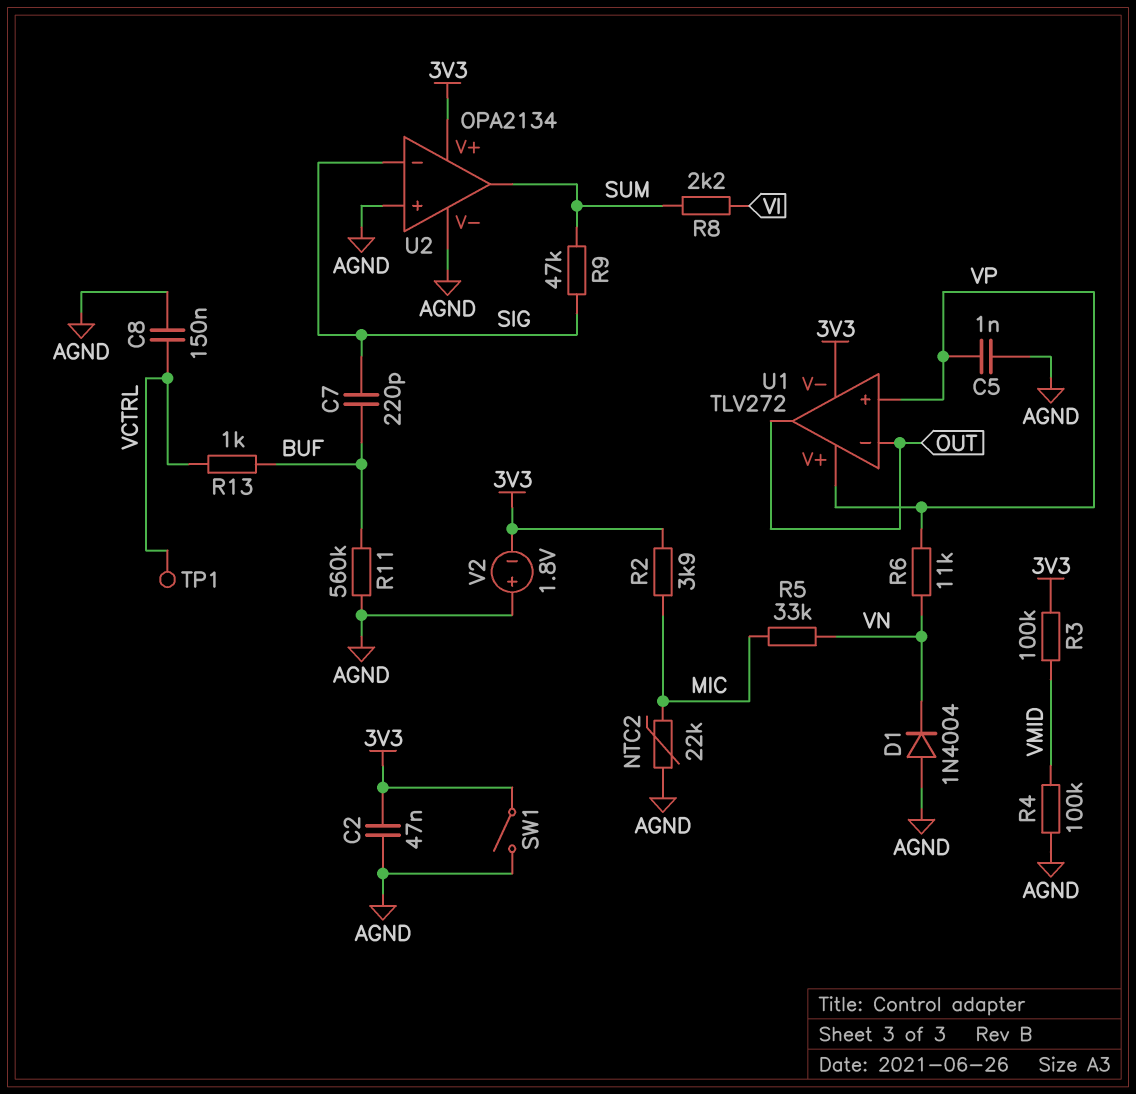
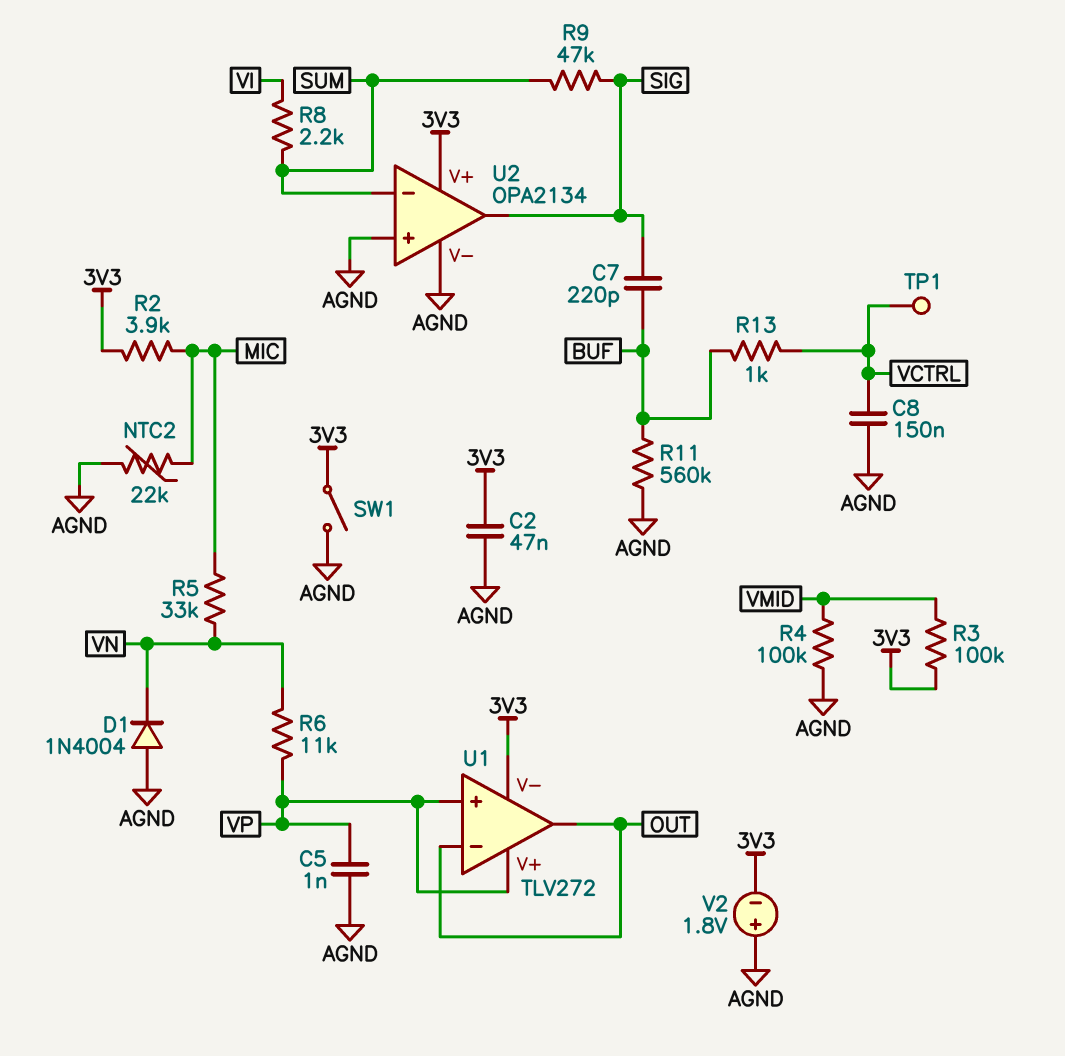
U2 pin in-: SIG -> SUM
U2 pin out: SUM -> SIG

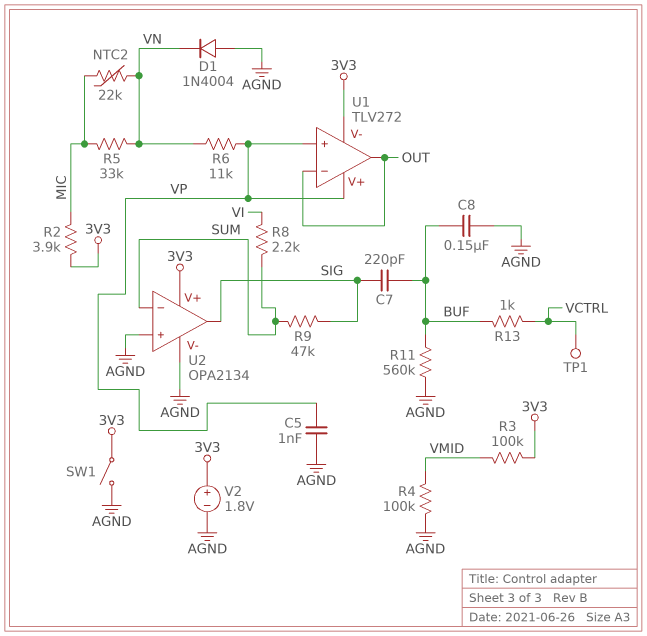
C2: 47nF (3V3, AGND) -> none
C8: 150nF (AGND, VCTRL) -> 150nF (AGND, BUF)
NTC2: 22k (AGND, MIC) -> 22k (MIC, VN)
V2: 1.8V (plus AGND, minus 3V3) -> 1.8V (plus 3V3, minus AGND)

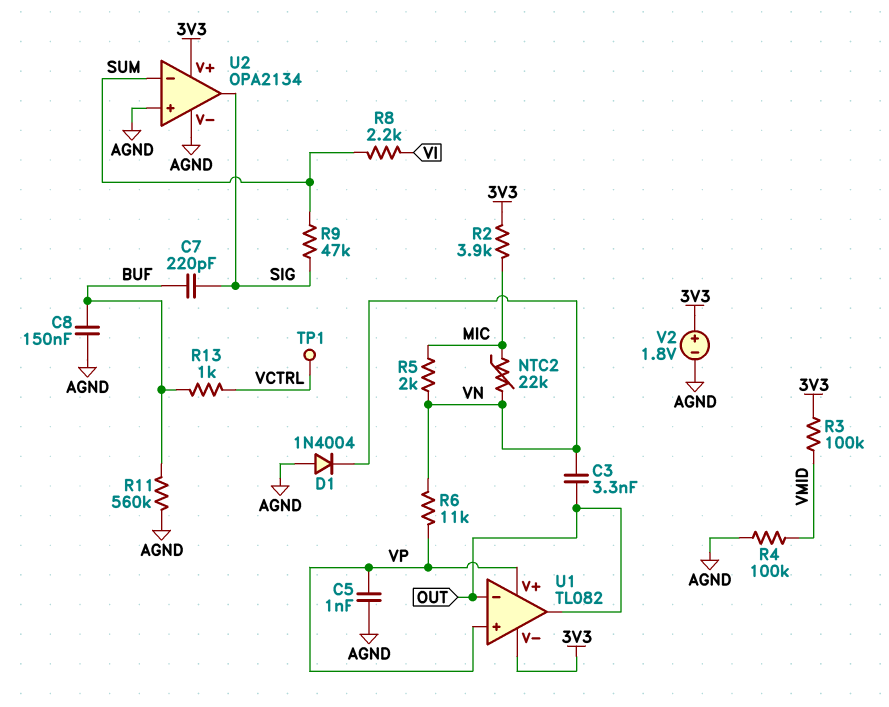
C3: none -> 3.3nF (OUT, VN)
R5: 33k (MIC, VN) -> 2k (MIC, VN)
SW1: switch (3V3, AGND) -> none
U1: TLV272 -> TL082

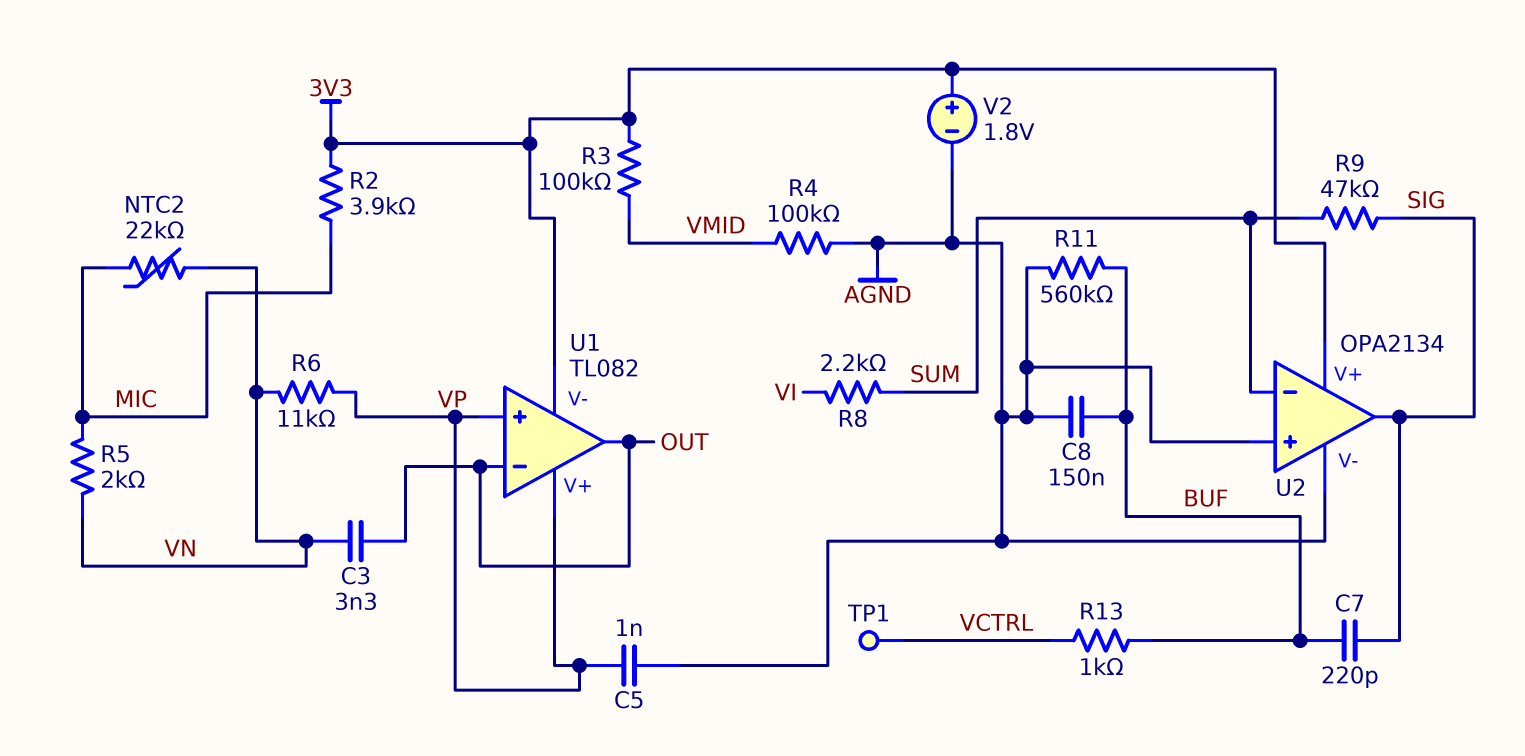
D1: diode 1N4004 (A AGND, K VN) -> none

